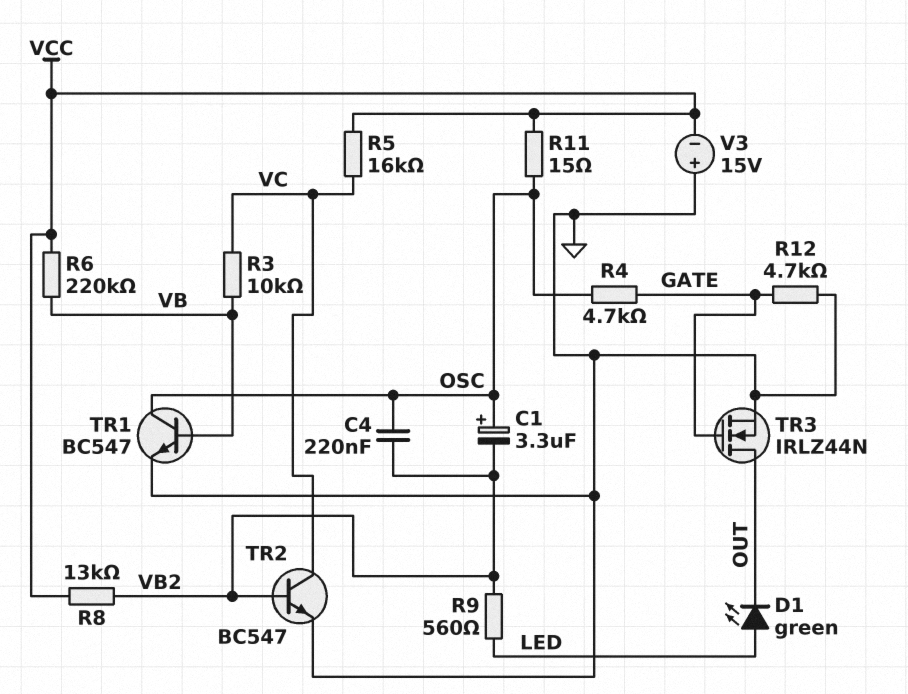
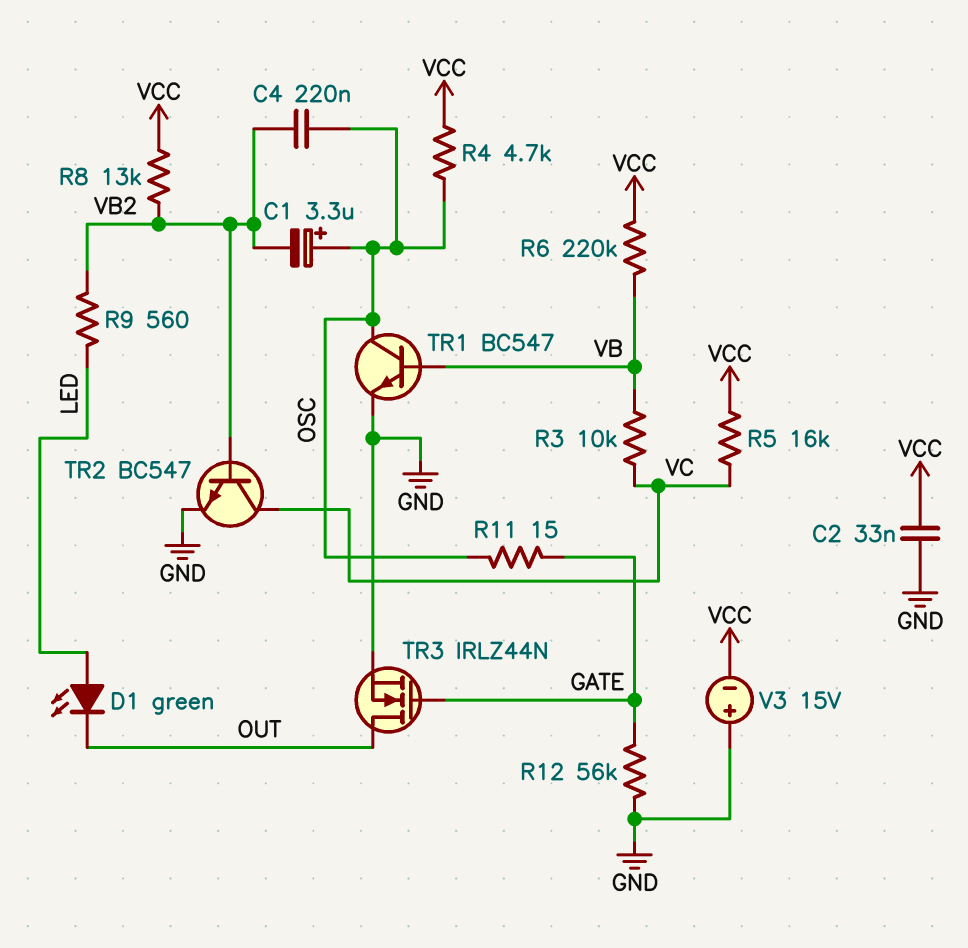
C2: none -> 33nF (GND, VCC)
R4: 4.7k (GATE, OSC) -> 4.7k (OSC, VCC)
R11: 15 (OSC, VCC) -> 15 (GATE, OSC)
R12: 4.7k (GATE, GND) -> 56k (GATE, GND)

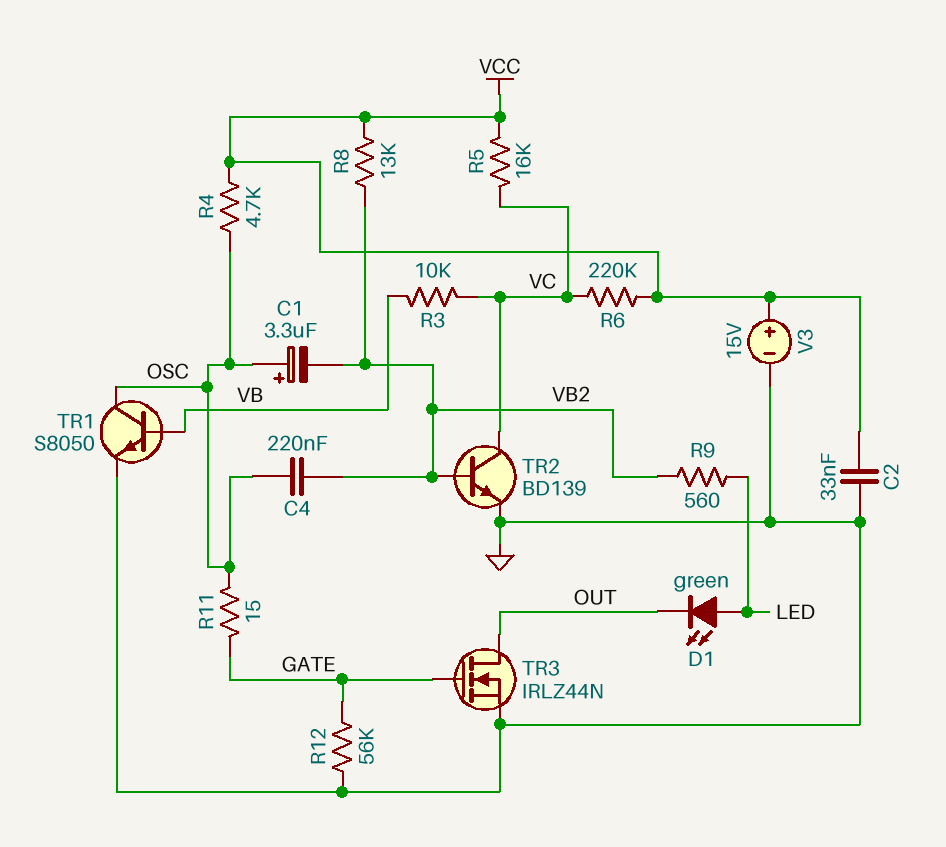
R6: 220k (VB, VCC) -> 220k (VC, VCC)
TR1: NPN BC547 (B VB, C OSC, E GND) -> NPN S8050 (B VB, C OSC, E GND)
TR2: NPN BC547 (B VB2, C VC, E GND) -> NPN BD139 (B VB2, C VC, E GND)
V3: 15V (plus GND, minus VCC) -> 15V (plus VCC, minus GND)

